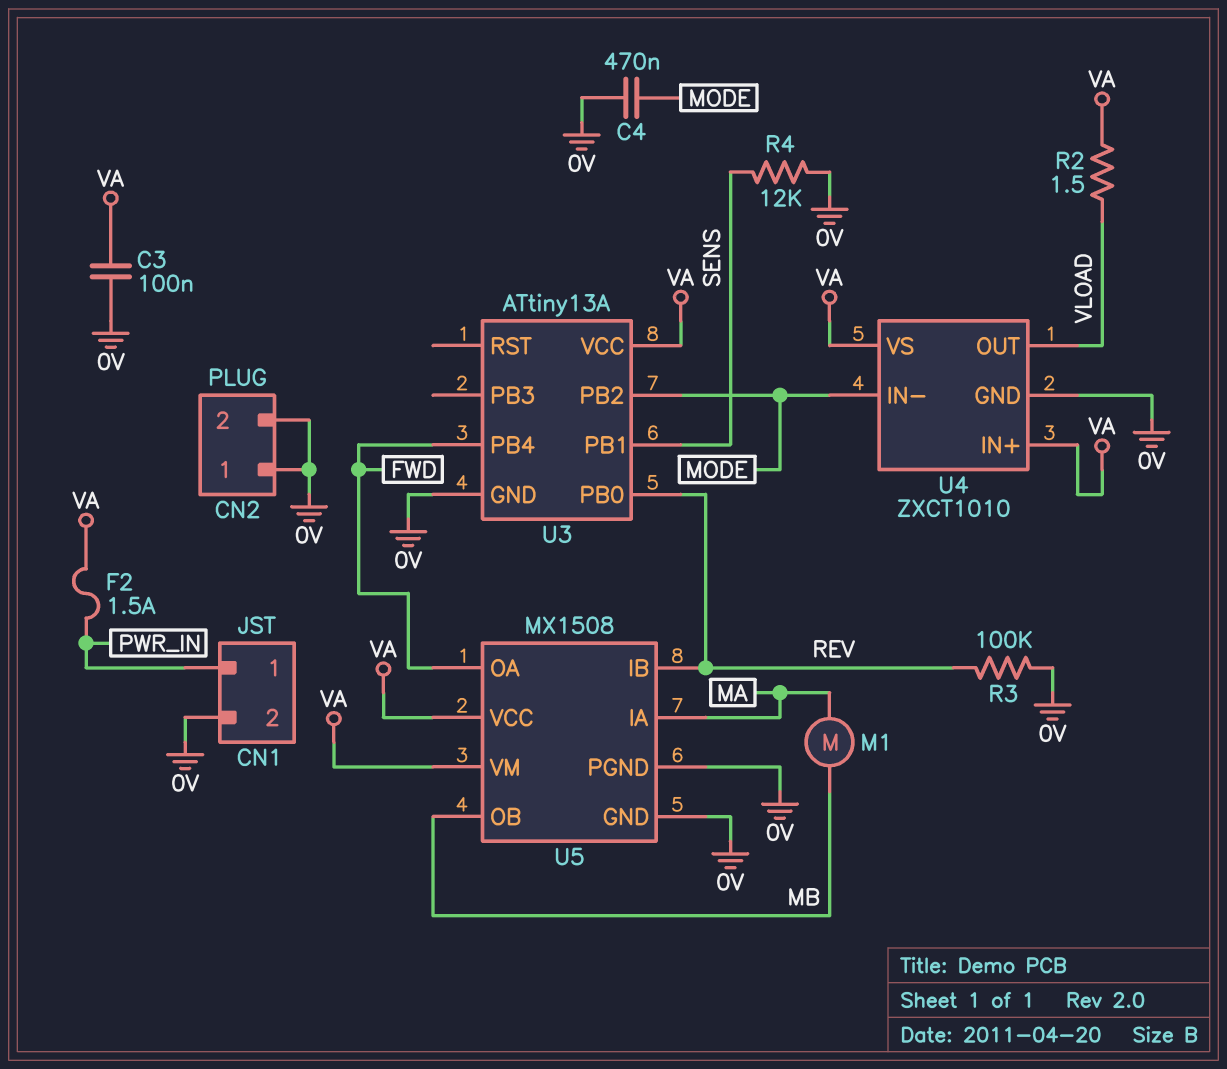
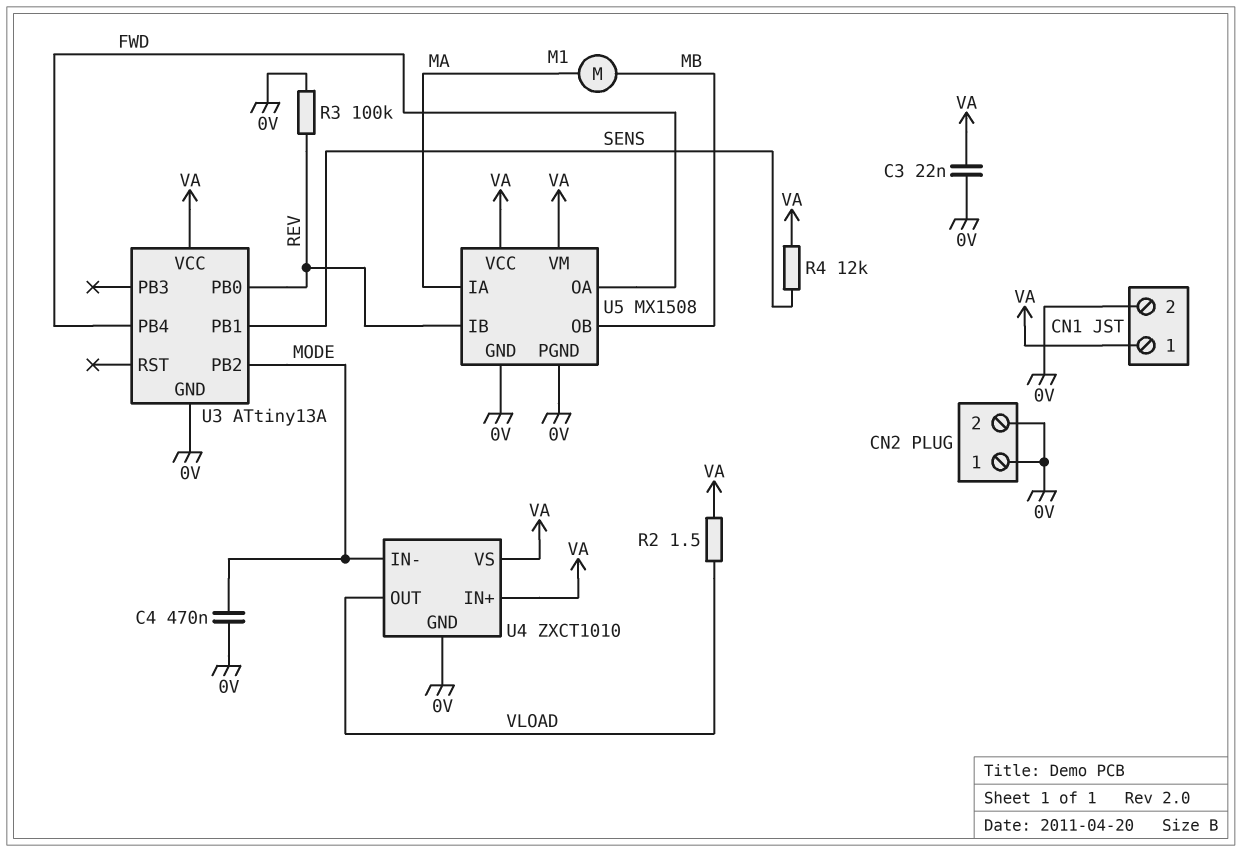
C3: 100nF (0V, VA) -> 22nF (0V, VA)
CN1 pin 1: PWR_IN -> VA
F2: 1.5A (PWR_IN, VA) -> none
R4: 12k (0V, SENS) -> 12k (SENS, VA)

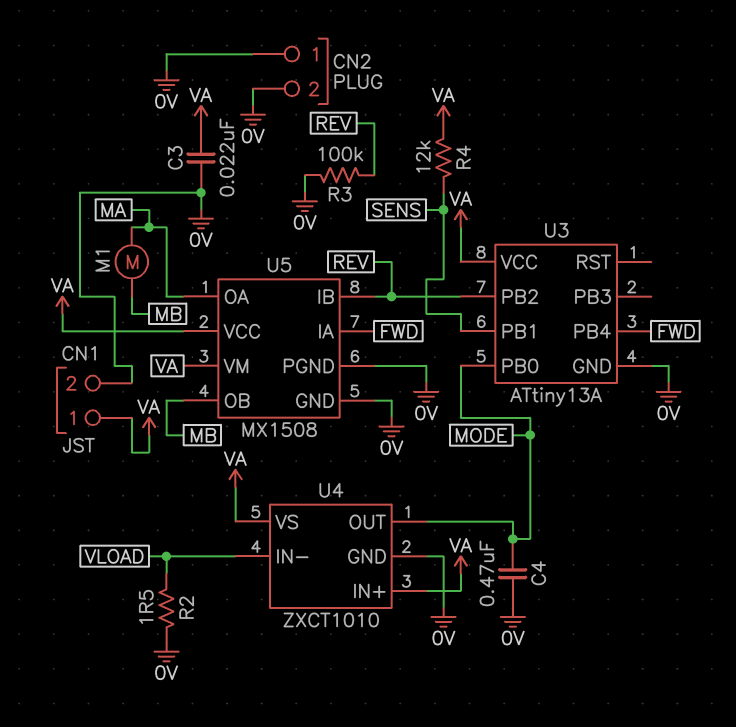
R2: 1.5 (VA, VLOAD) -> 1.5 (0V, VLOAD)
U3 pin PB0: REV -> MODE
U3 pin PB2: MODE -> REV
U4 pin IN-: MODE -> VLOAD
U4 pin OUT: VLOAD -> MODE
U5 pin IA: MA -> FWD
U5 pin OA: FWD -> MA

